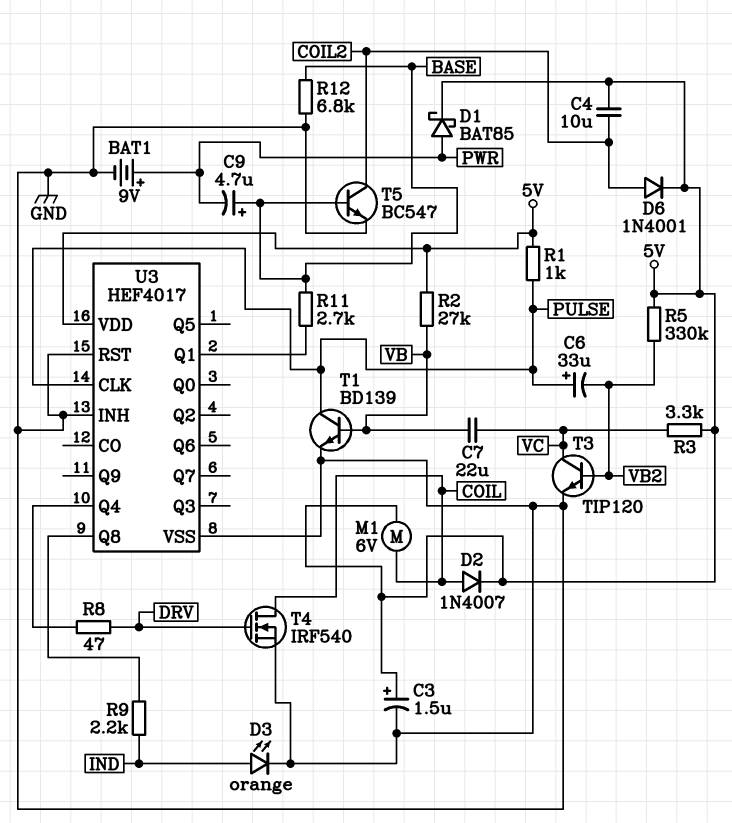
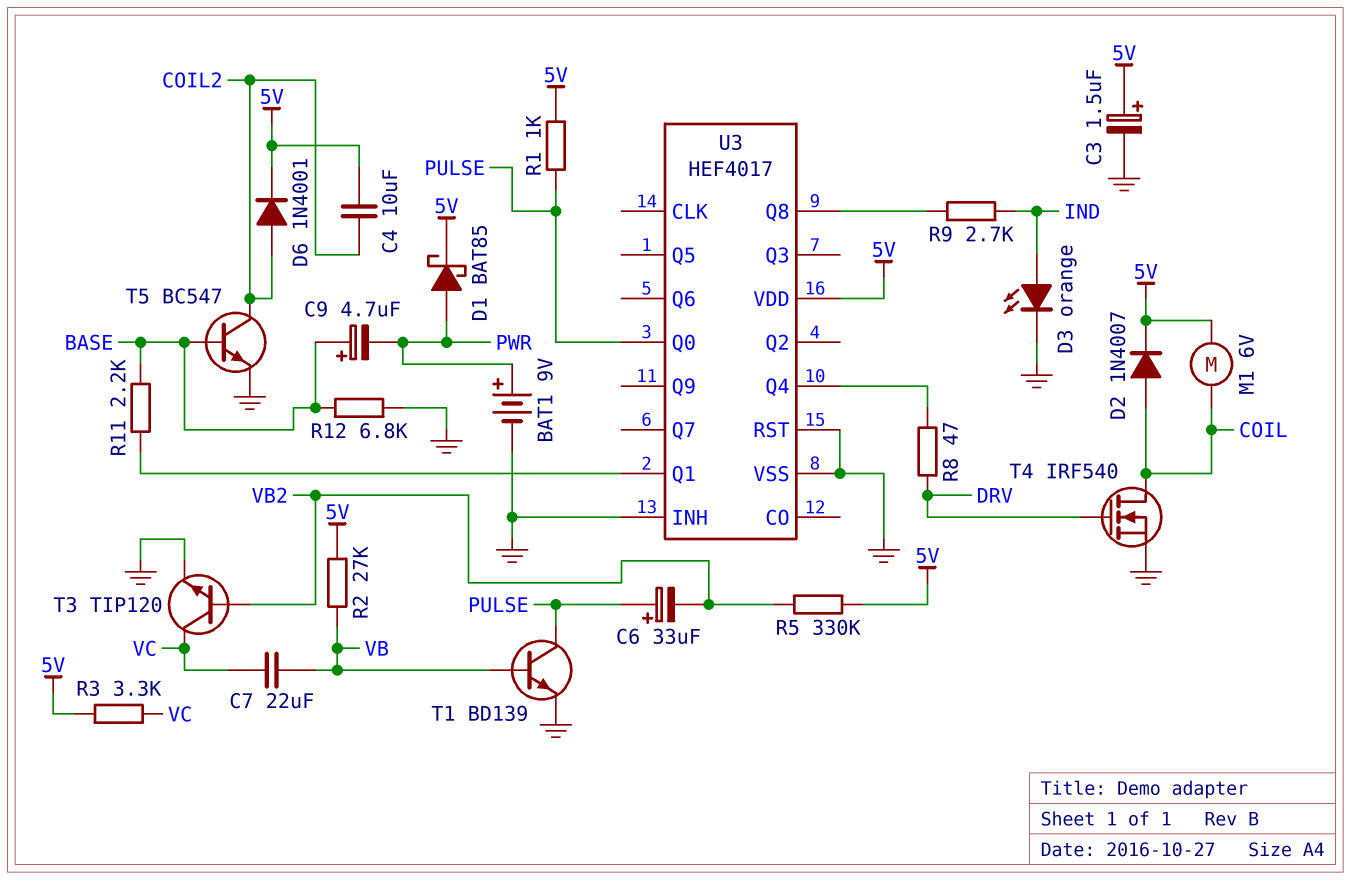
R9: 2.2k (IND, U3/Q8) -> 2.7k (IND, U3/Q8)
R11: 2.7k (BASE, U3/Q1) -> 2.2k (BASE, U3/Q1)
U3 pin CLK: PULSE -> none
U3 pin Q0: none -> PULSE

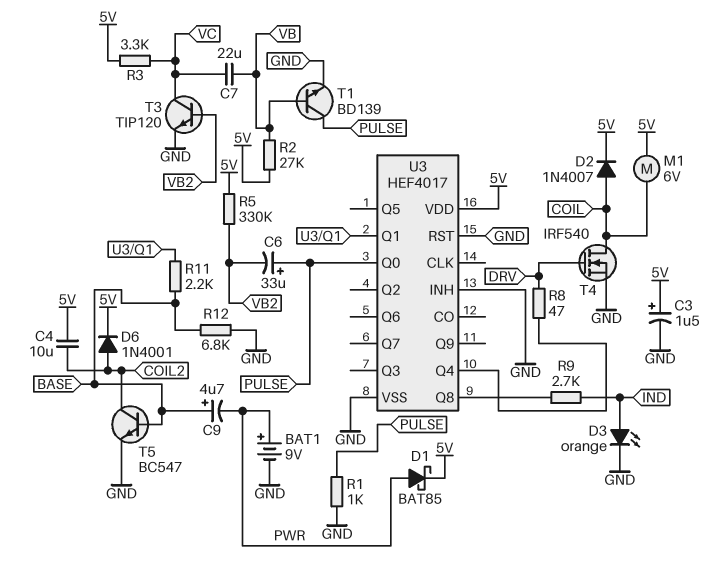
R1: 1k (5V, PULSE) -> 1k (GND, PULSE)

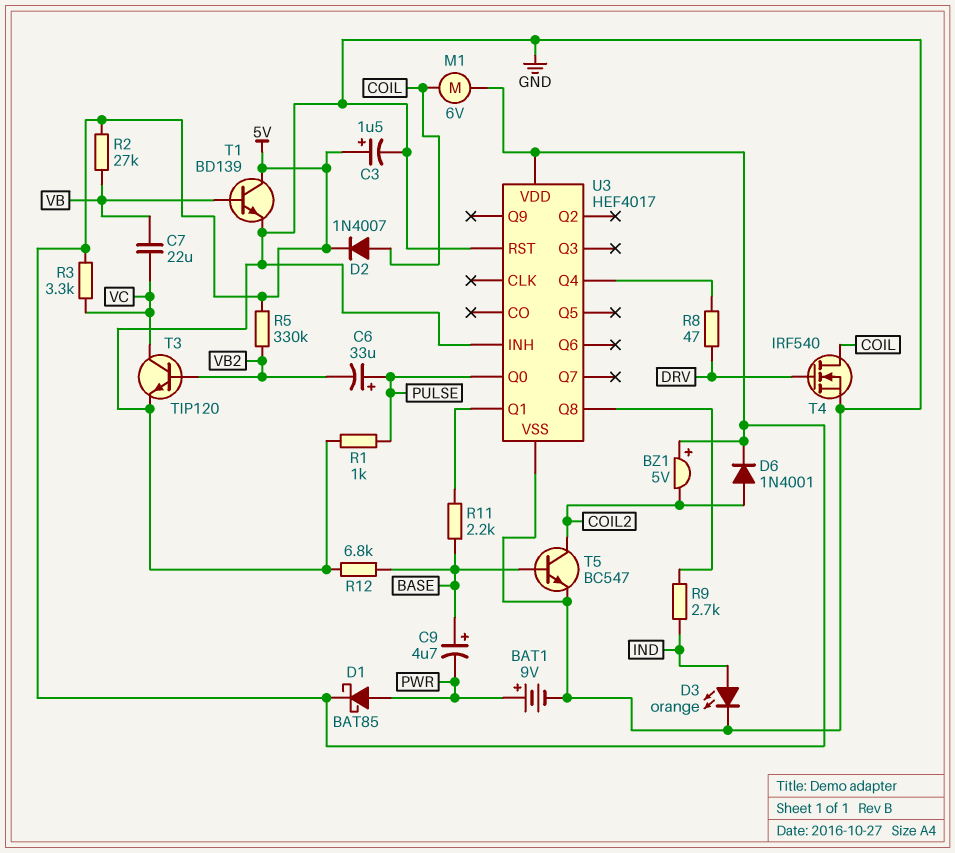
BZ1: none -> buzzer 5V (plus 5V, minus COIL2)
C4: 10uF (5V, COIL2) -> none
T1: NPN BD139 (B VB, C PULSE, E GND) -> NPN BD139 (B VB, C 5V, E GND)

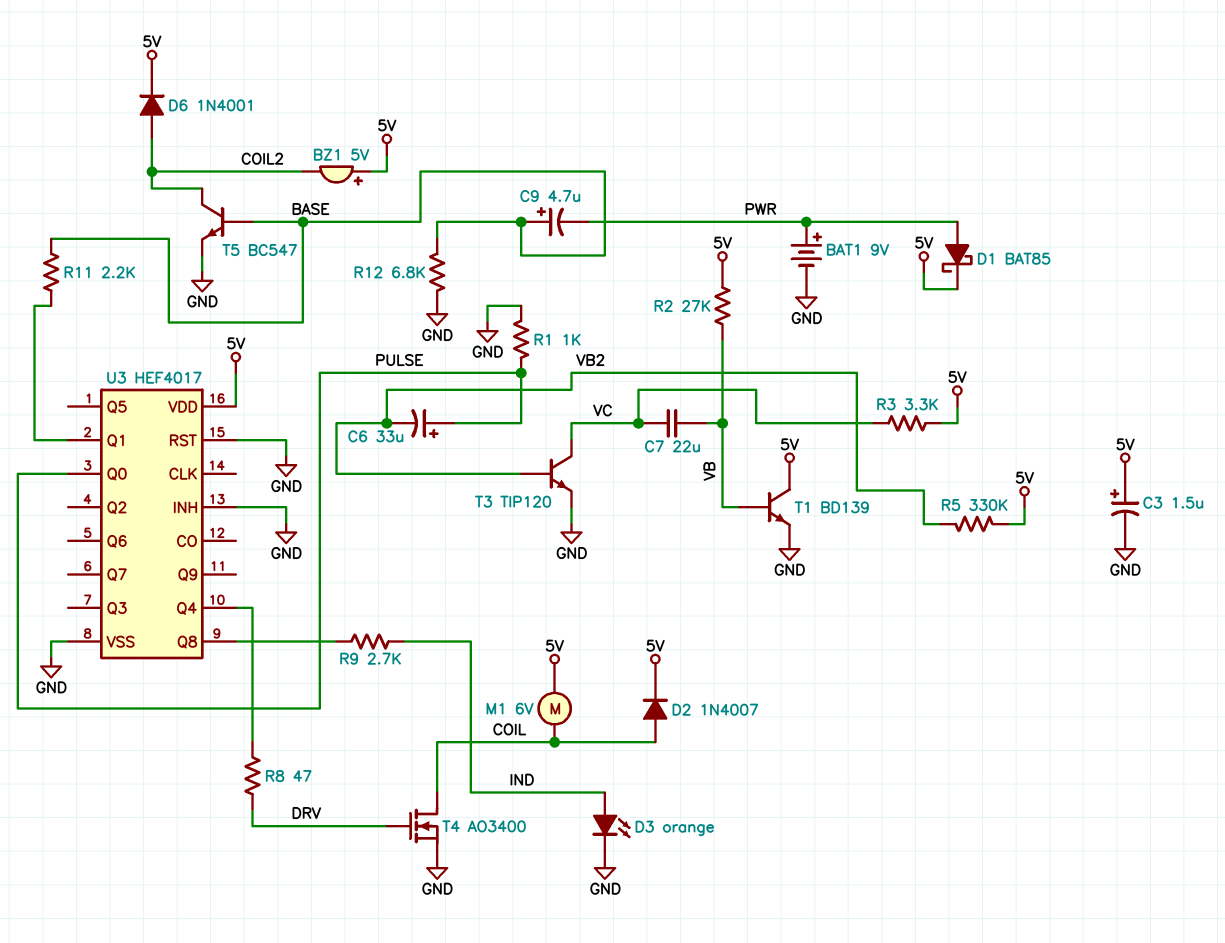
T4: NMOS IRF540 (G DRV, D COIL, S GND) -> NMOS AO3400 (G DRV, D COIL, S GND)

